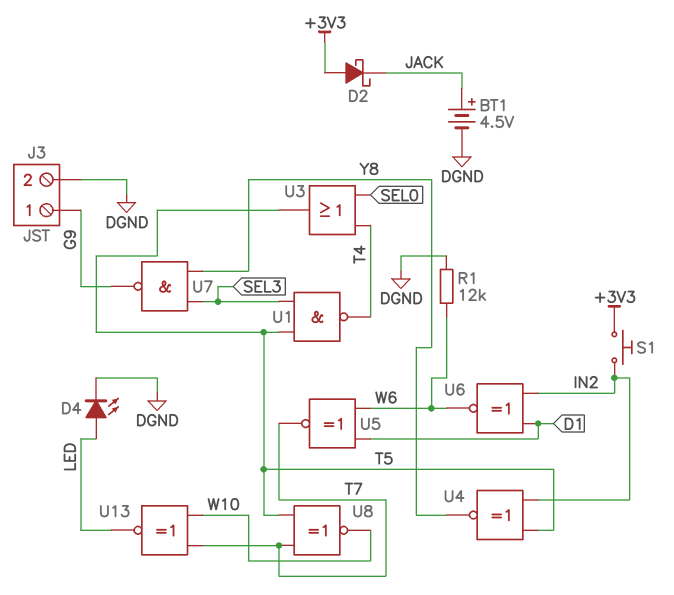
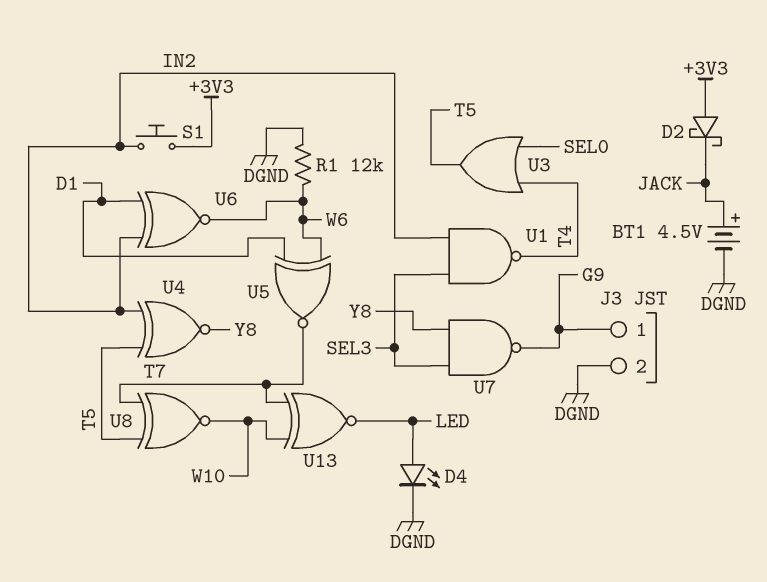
U1: NAND (in SEL3, in T5, out T4) -> NAND (in IN2, in SEL3, out T4)

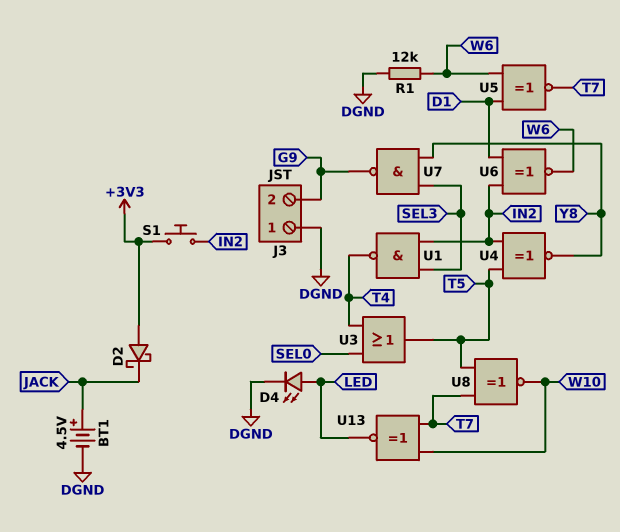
J3 pin 1: G9 -> DGND
J3 pin 2: DGND -> G9

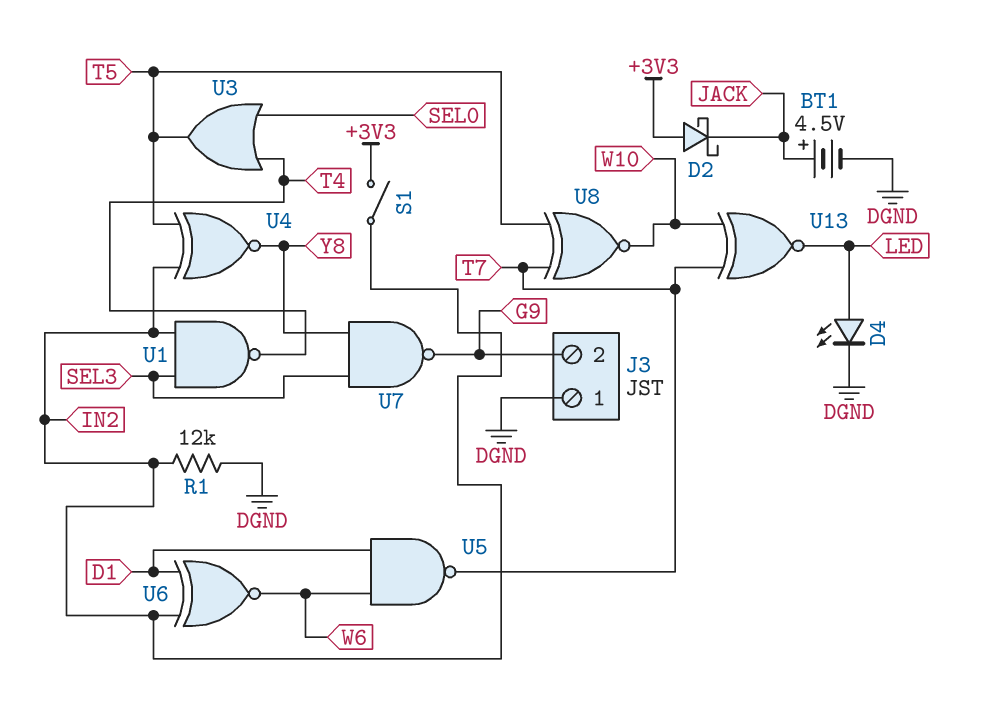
R1: 12k (DGND, W6) -> 12k (DGND, IN2)
S1: button (+3V3, IN2) -> switch (+3V3, IN2)
U5: XNOR (in D1, in W6, out T7) -> NAND (in D1, in W6, out T7)

